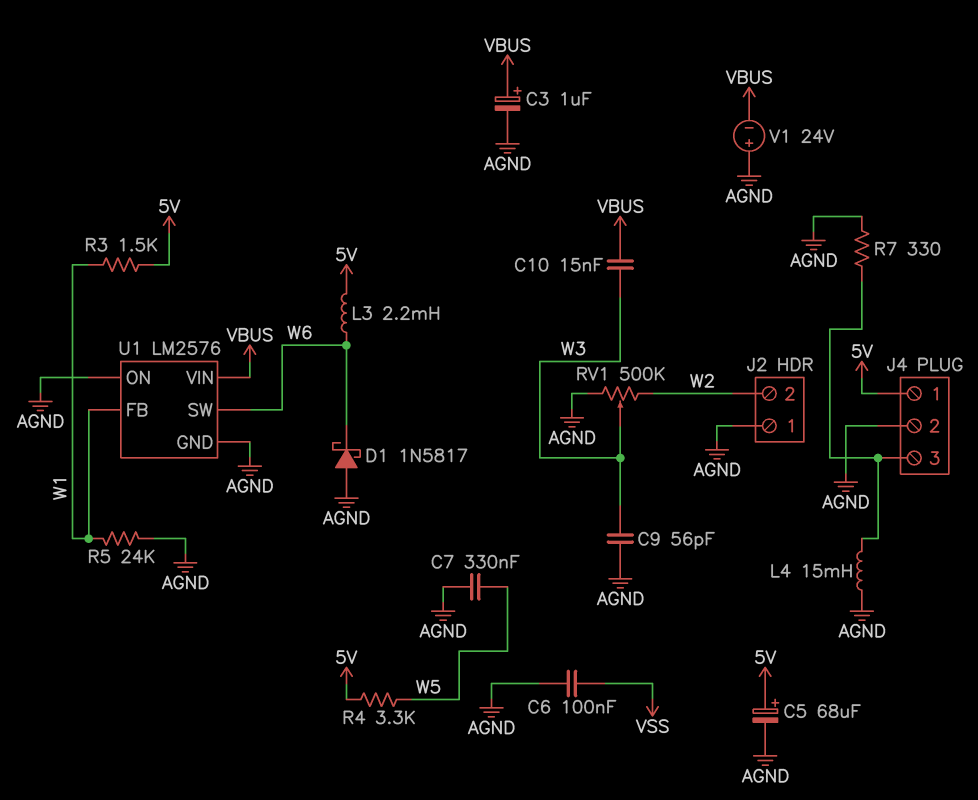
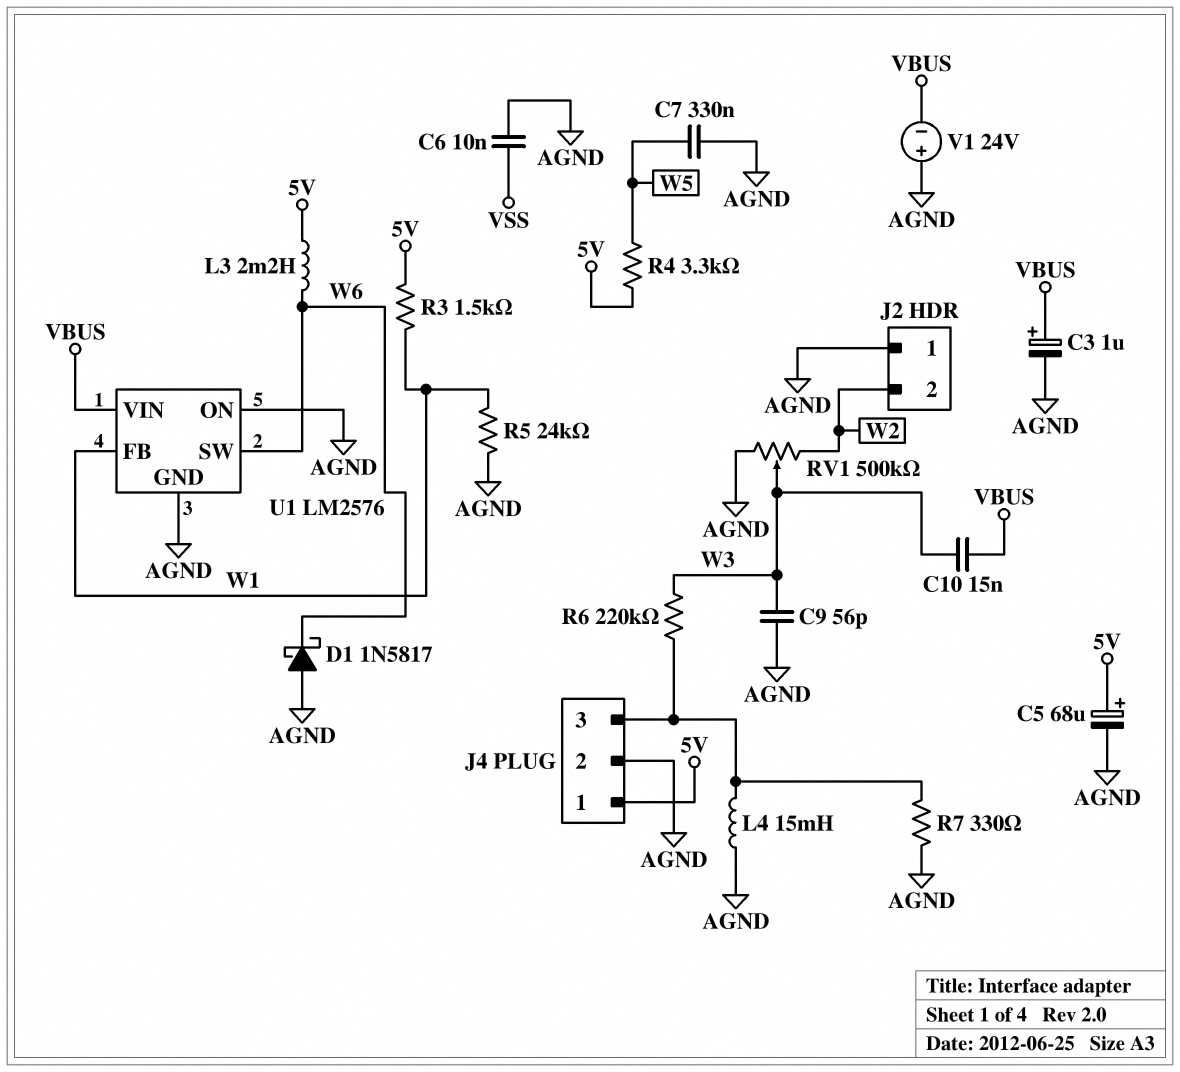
C6: 100nF (AGND, VSS) -> 10nF (AGND, VSS)
R6: none -> 220k (J4/3, W3)

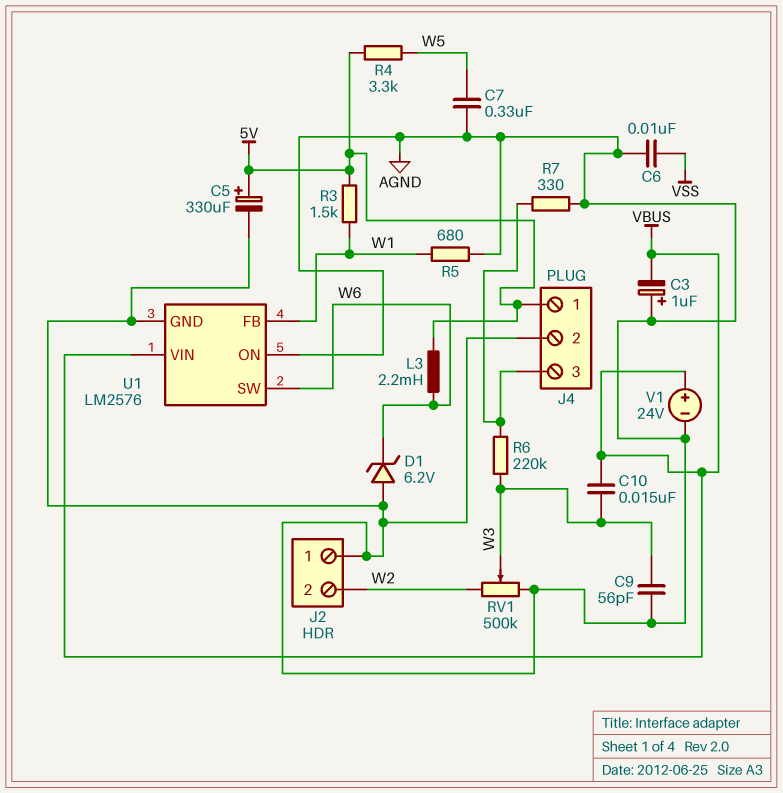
C3: 1uF (plus VBUS, minus AGND) -> 1uF (plus AGND, minus VBUS)
C5: 68uF (plus 5V, minus AGND) -> 330uF (plus 5V, minus AGND)
D1: schottky 1N5817 (A AGND, K W6) -> zener 6.2V (A AGND, K W6)
L4: 15mH (AGND, J4/3) -> none
R5: 24k (AGND, W1) -> 680 (AGND, W1)
V1: 24V (plus AGND, minus VBUS) -> 24V (plus VBUS, minus AGND)

